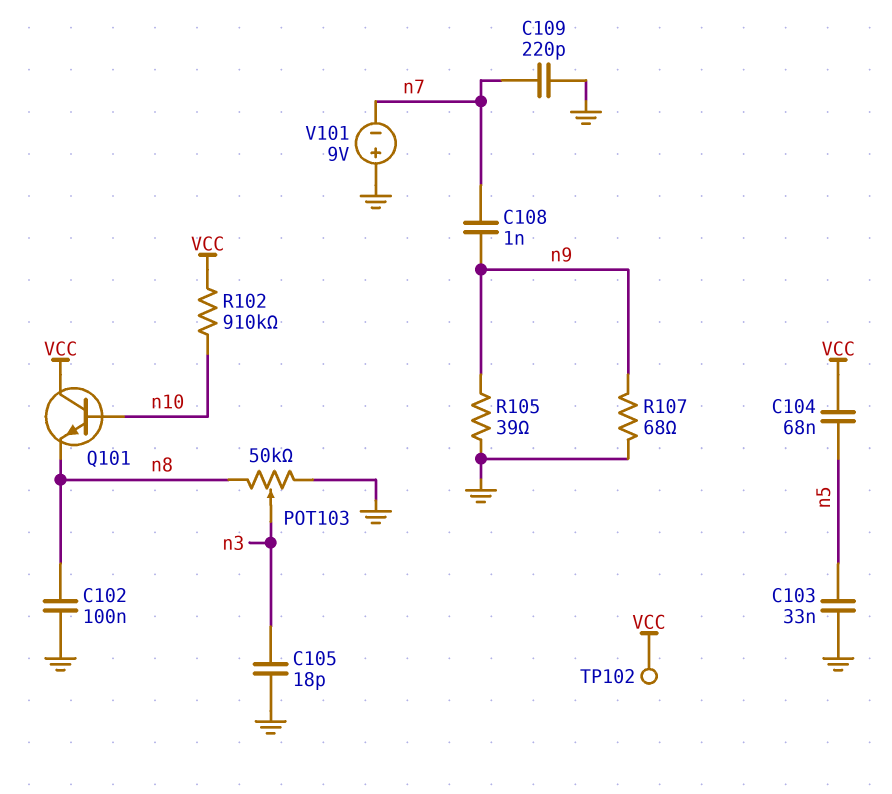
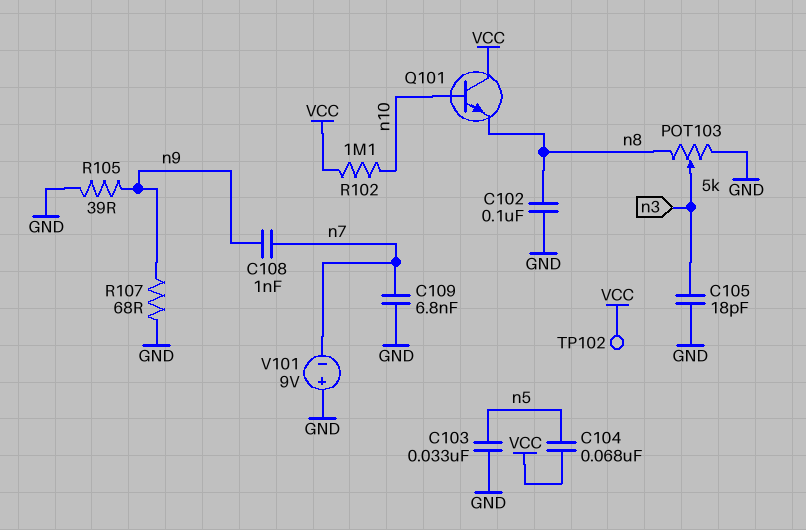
C109: 220pF (GND, n7) -> 6.8nF (GND, n7)
POT103: 50k (GND, n8, wiper n3) -> 5k (GND, n8, wiper n3)
R102: 910k (VCC, n10) -> 1.1M (VCC, n10)

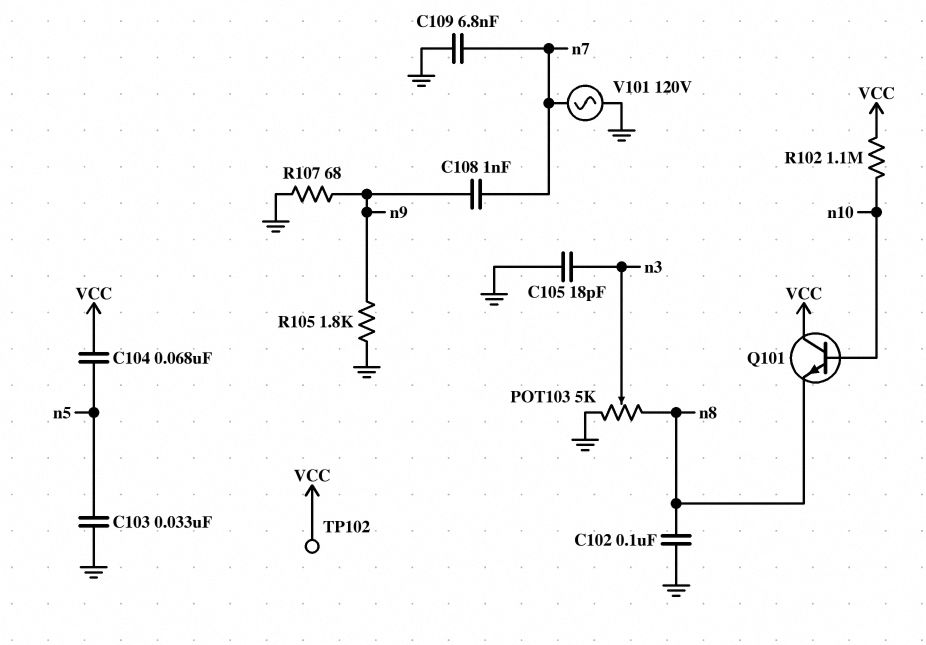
R105: 39 (GND, n9) -> 1.8k (GND, n9)
V101: 9V (plus GND, minus n7) -> AC 120V (GND, n7)

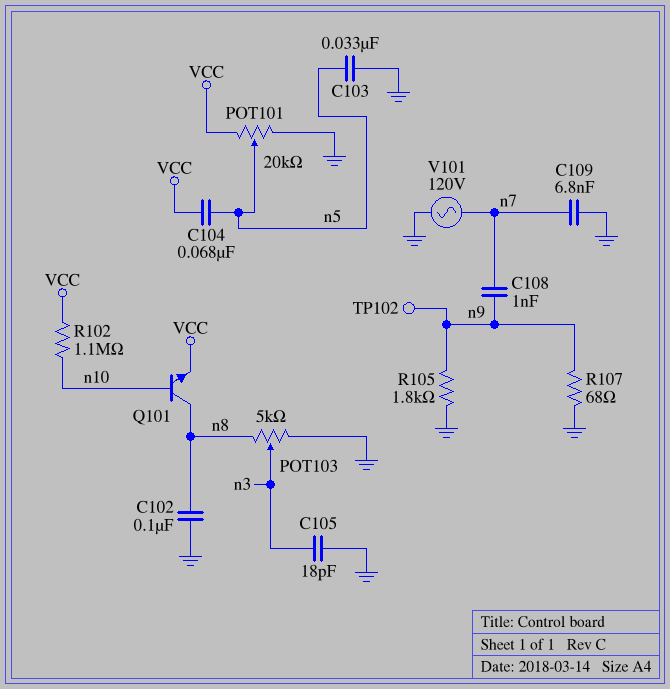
POT101: none -> 20k (GND, VCC, wiper n5)
Q101: NPN (B n10, C VCC, E n8) -> NPN (B n10, C n8, E VCC)
TP102: test point (VCC) -> test point (n9)

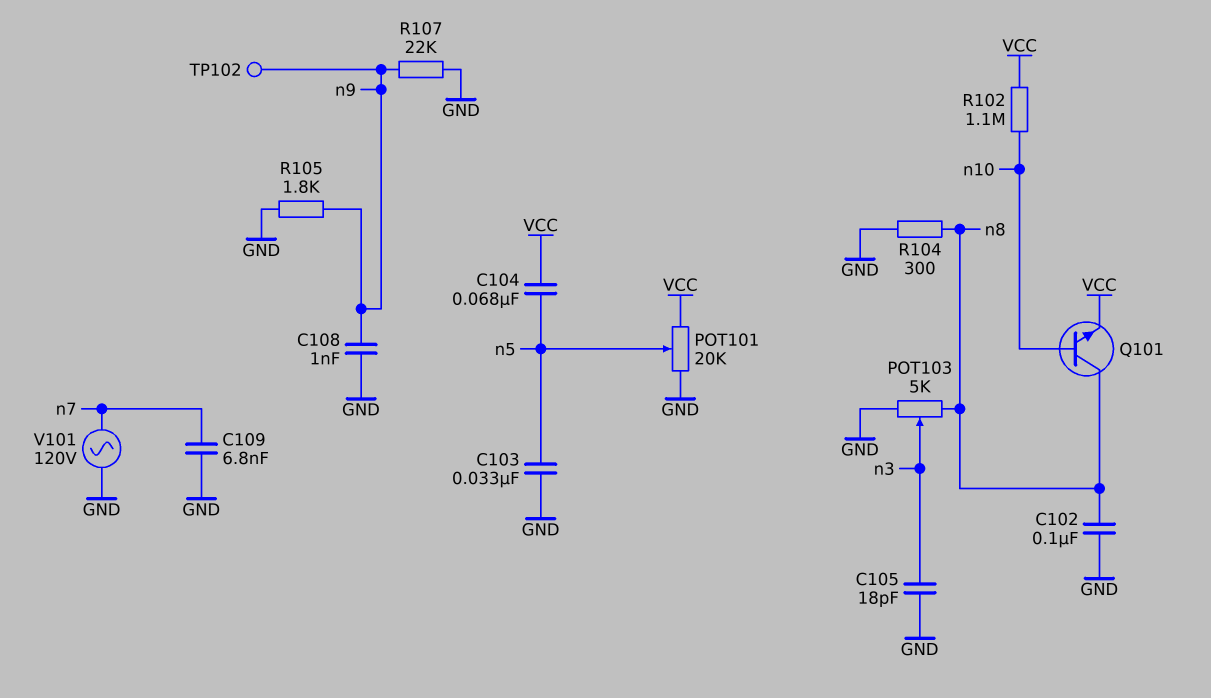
C108: 1nF (n7, n9) -> 1nF (GND, n9)
R104: none -> 300 (GND, n8)
R107: 68 (GND, n9) -> 22k (GND, n9)

